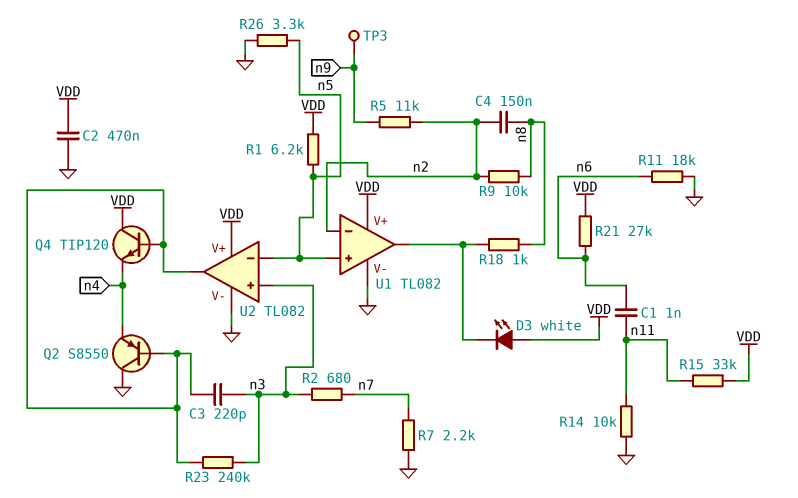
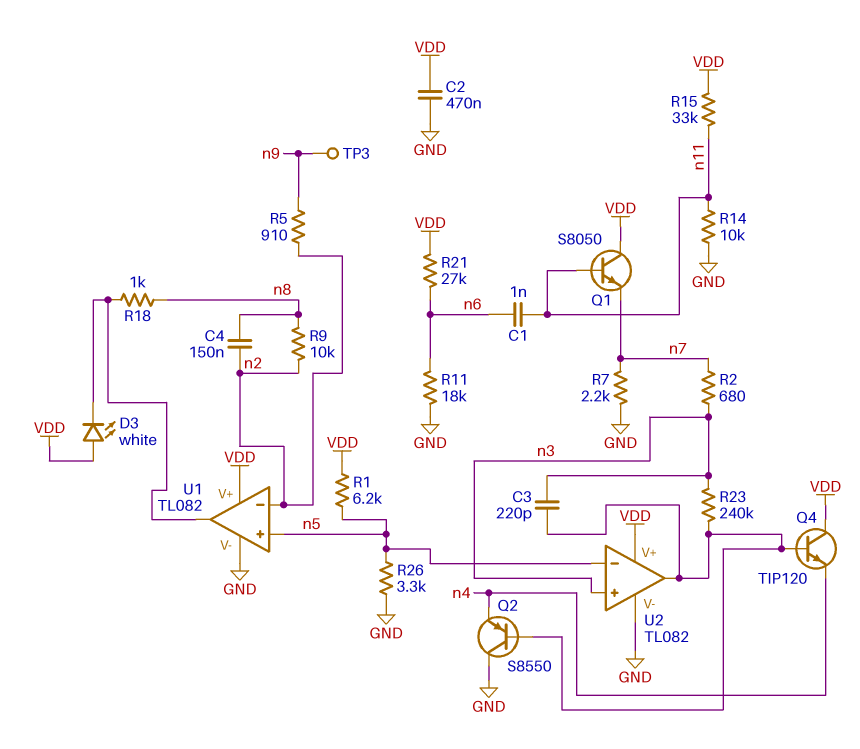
Q1: none -> NPN S8050 (B n11, C VDD, E n7)
R5: 11k (n2, n9) -> 910 (n2, n9)

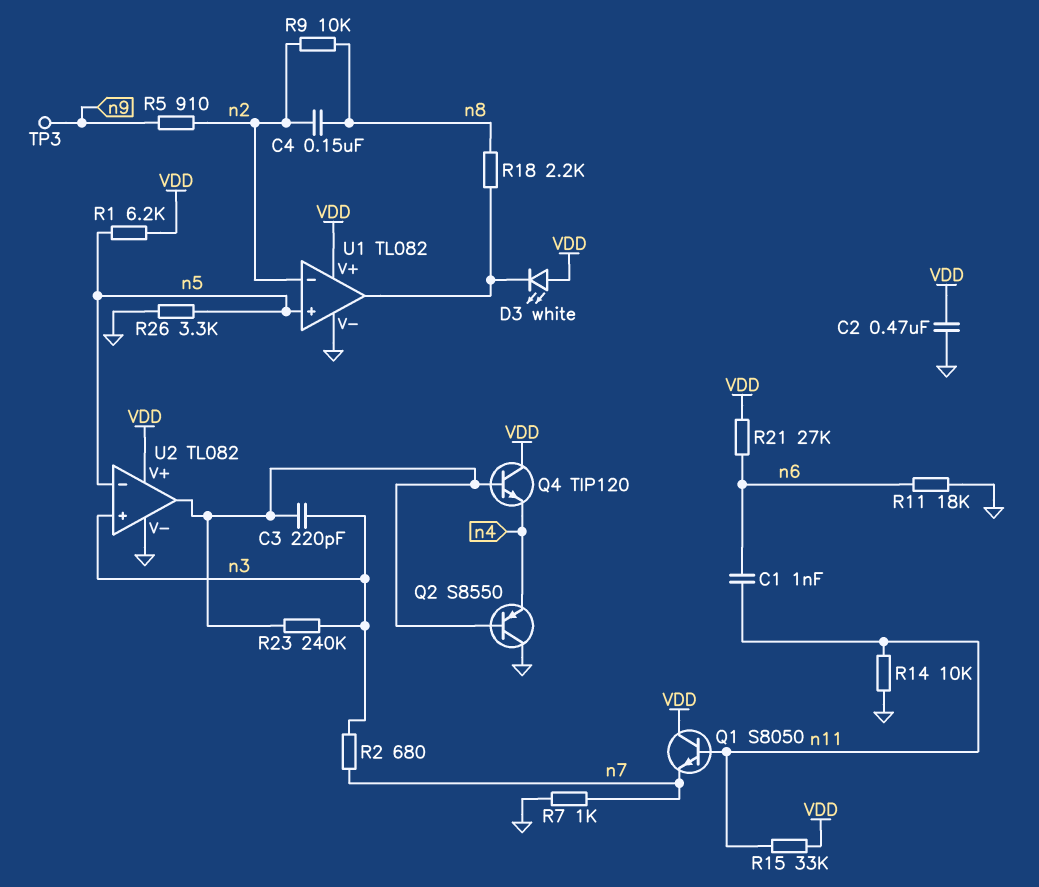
R7: 2.2k (GND, n7) -> 1k (GND, n7)
R18: 1k (U1/out, n8) -> 2.2k (U1/out, n8)

